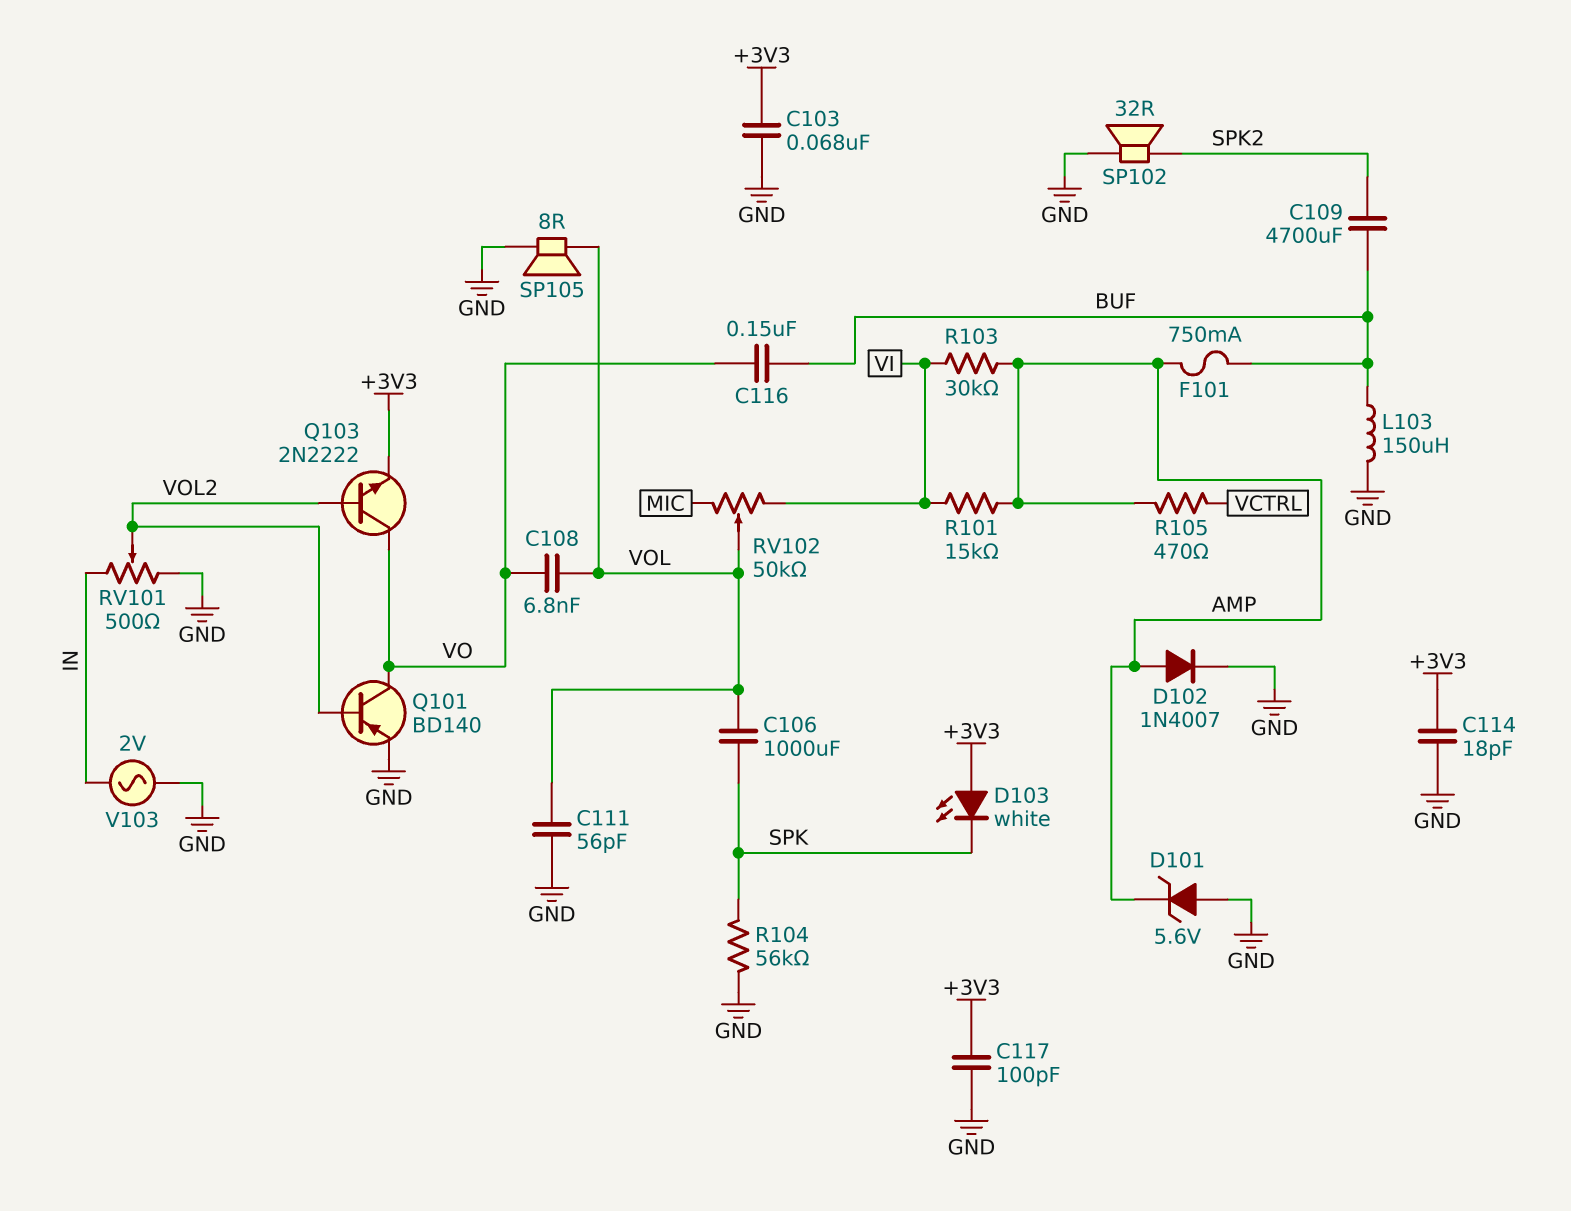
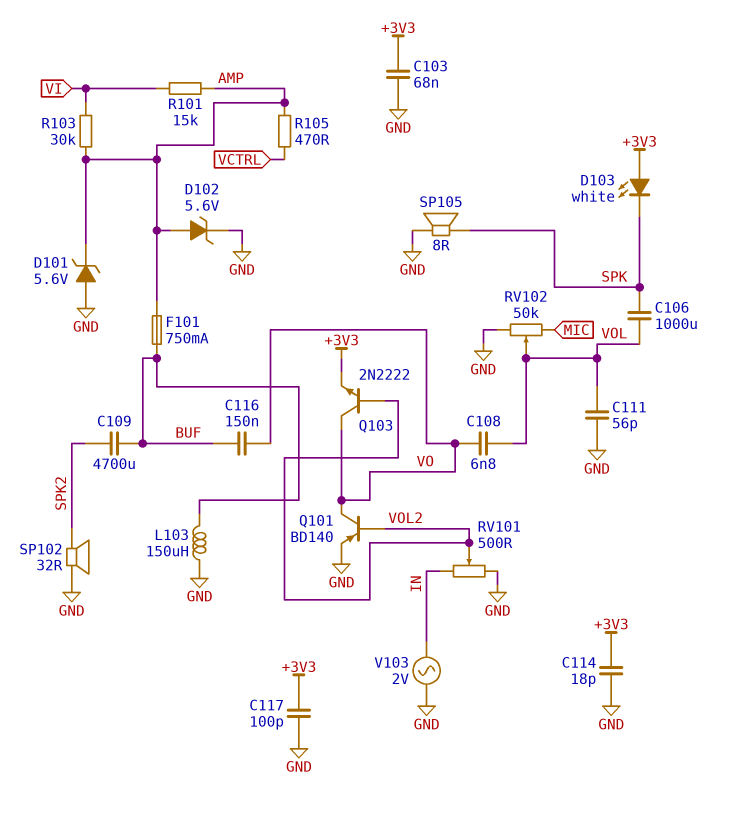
D102: diode 1N4007 (A AMP, K GND) -> zener 5.6V (A AMP, K GND)
R104: 56k (GND, SPK) -> none
RV102: 50k (MIC, VI, wiper VOL) -> 50k (GND, MIC, wiper VOL)
SP105: speaker 8R (GND, VOL) -> speaker 8R (GND, SPK)

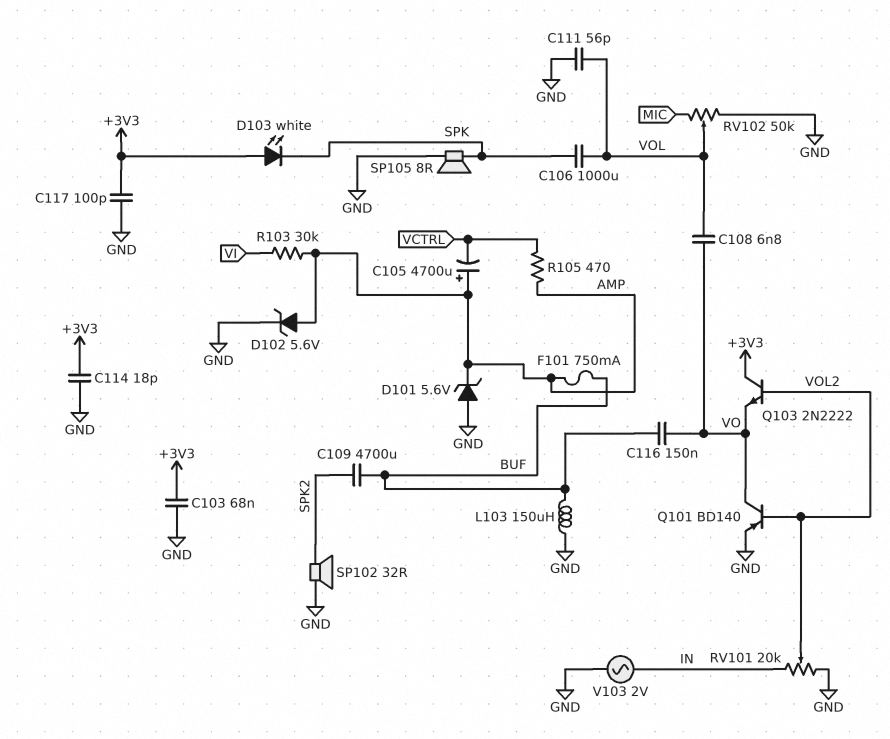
C105: none -> 4700uF (plus AMP, minus VCTRL)
Q103: NPN 2N2222 (B VOL2, C VO, E +3V3) -> NPN 2N2222 (B VOL2, C +3V3, E VO)
R101: 15k (AMP, VI) -> none
RV101: 500 (GND, IN, wiper VOL2) -> 20k (GND, IN, wiper VOL2)

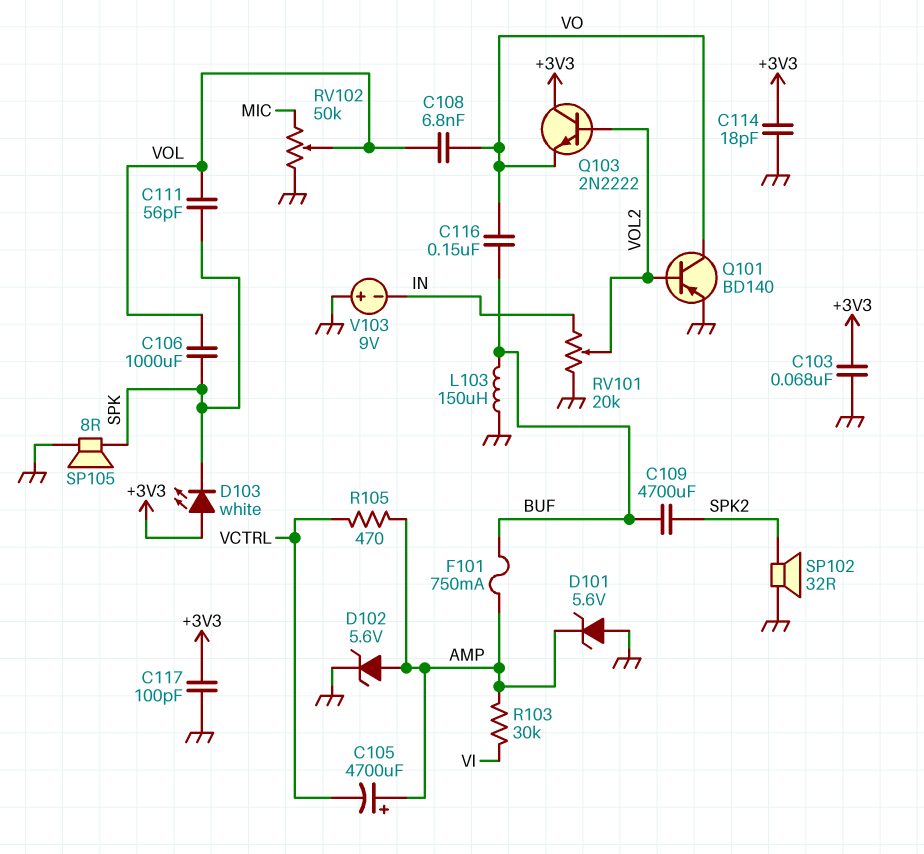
C111: 56pF (GND, VOL) -> 56pF (SPK, VOL)
V103: AC 2V (GND, IN) -> 9V (plus GND, minus IN)

